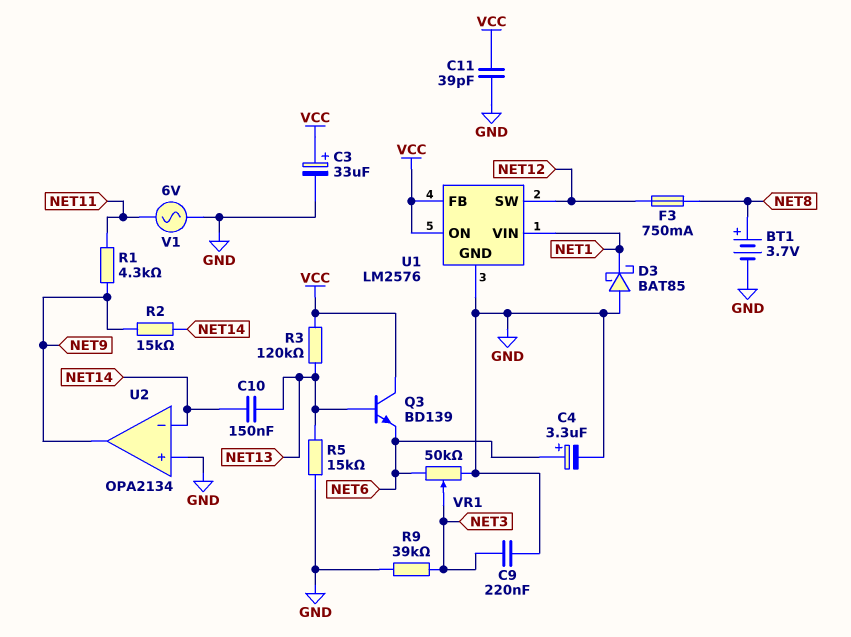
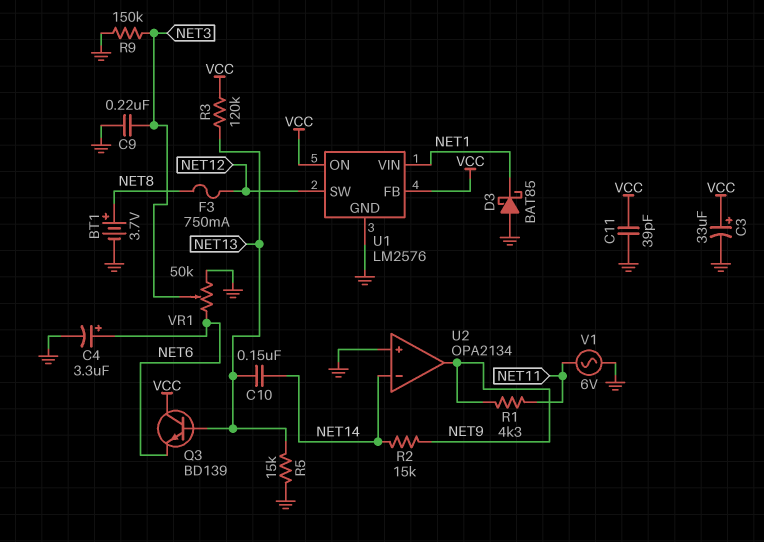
R9: 39k (GND, NET3) -> 150k (GND, NET3)

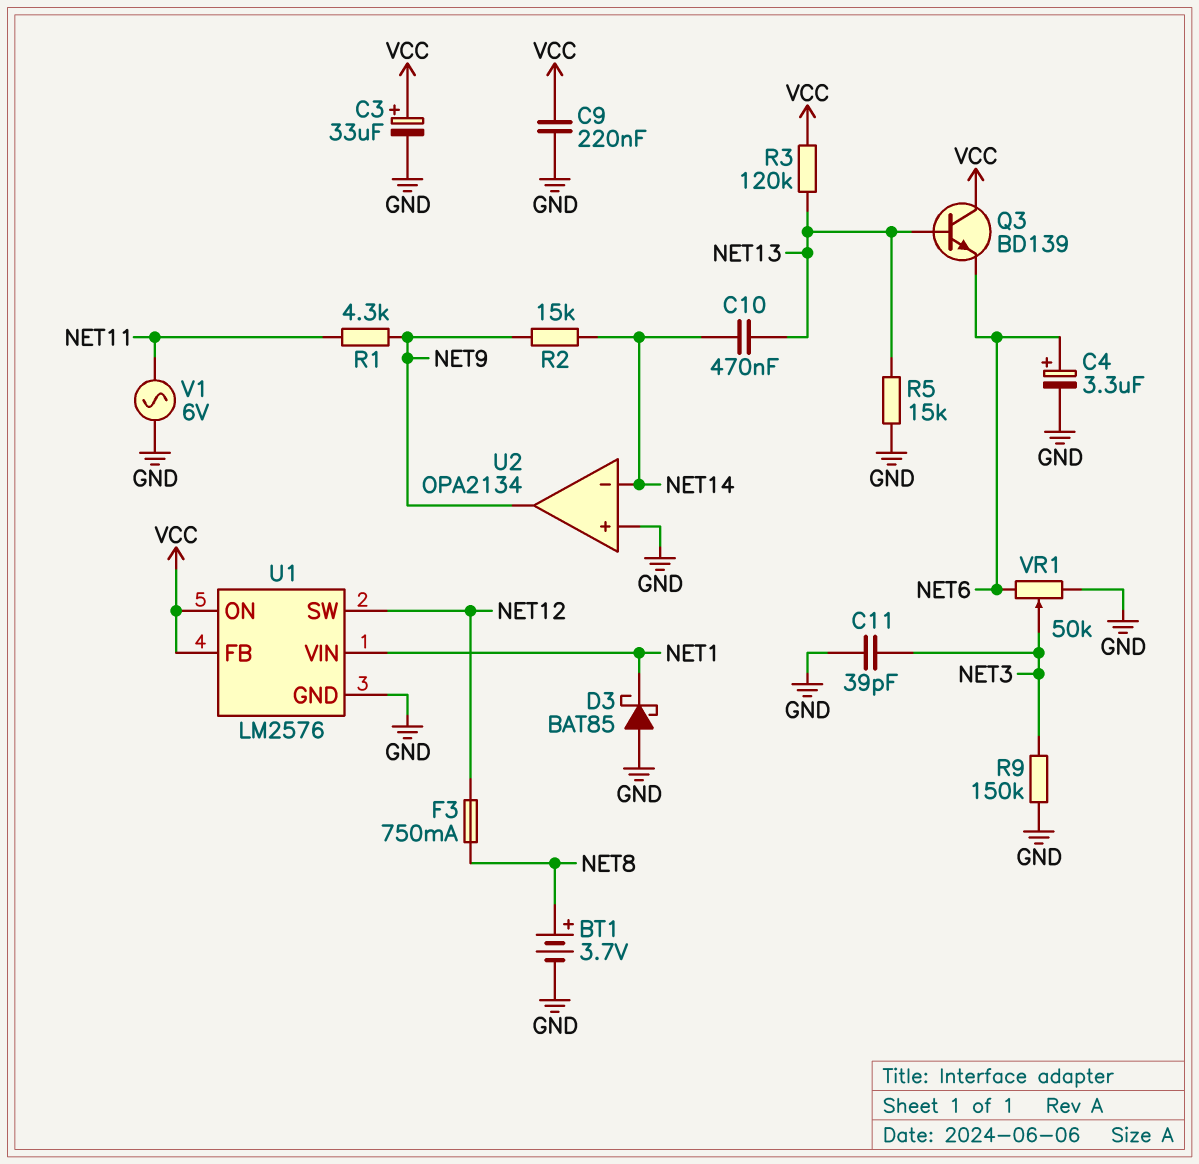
C9: 220nF (GND, NET3) -> 220nF (GND, VCC)
C10: 150nF (NET13, NET14) -> 470nF (NET13, NET14)
C11: 39pF (GND, VCC) -> 39pF (GND, NET3)

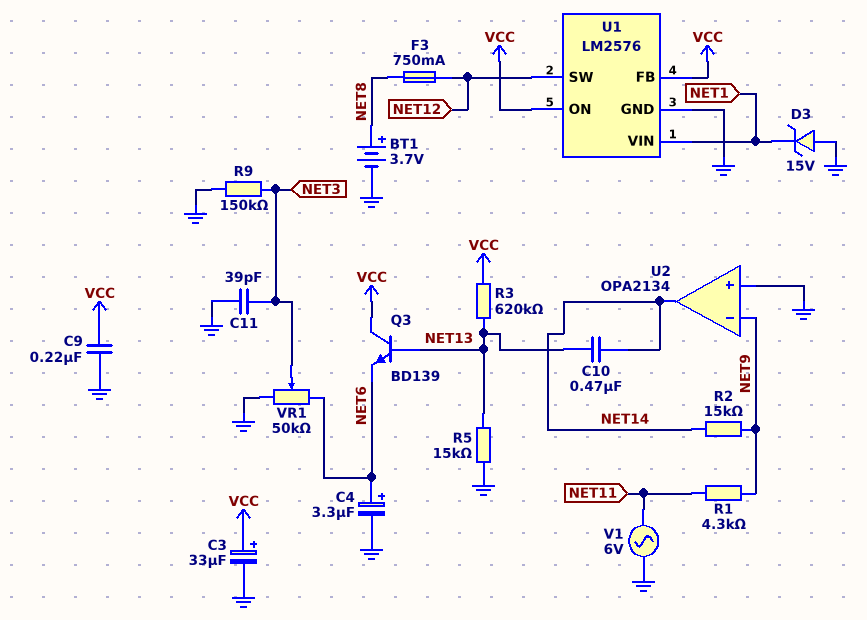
D3: schottky BAT85 (A GND, K NET1) -> zener 15V (A GND, K NET1)
R3: 120k (NET13, VCC) -> 620k (NET13, VCC)
U2 pin in-: NET14 -> NET9
U2 pin out: NET9 -> NET14

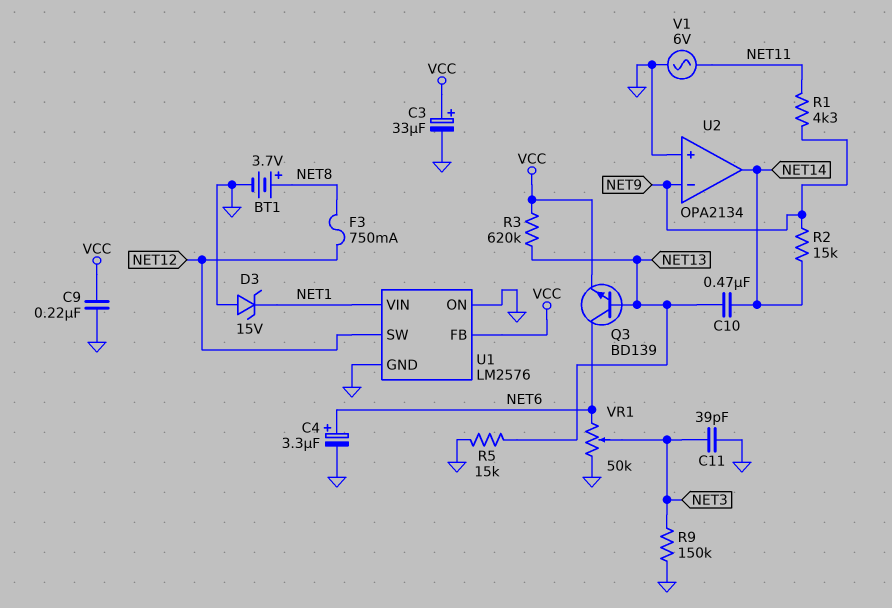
Q3: NPN BD139 (B NET13, C VCC, E NET6) -> NPN BD139 (B NET13, C NET6, E VCC)
U1 pin ON: VCC -> GND

